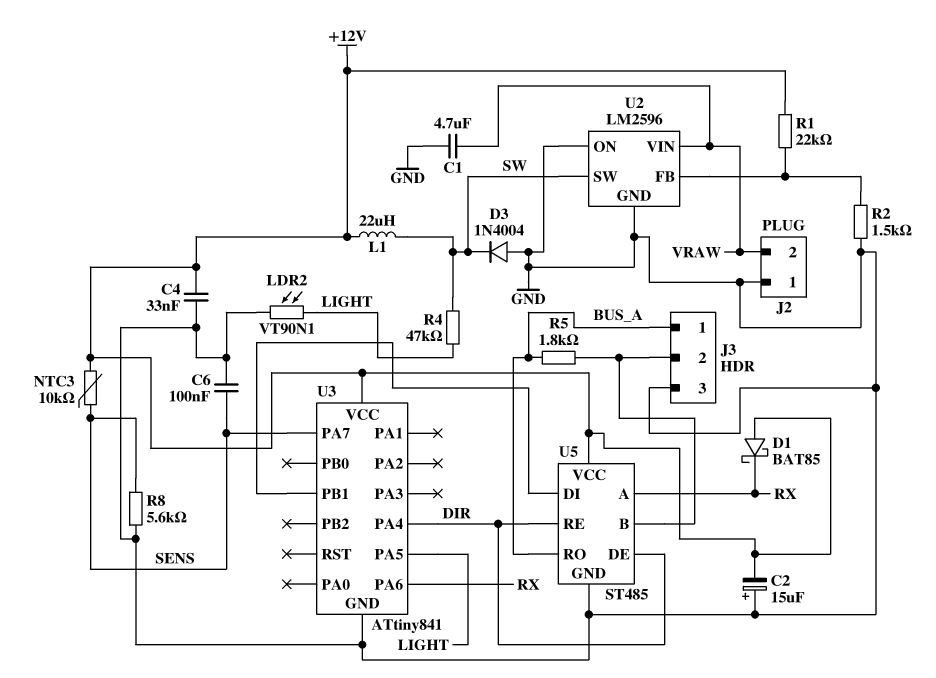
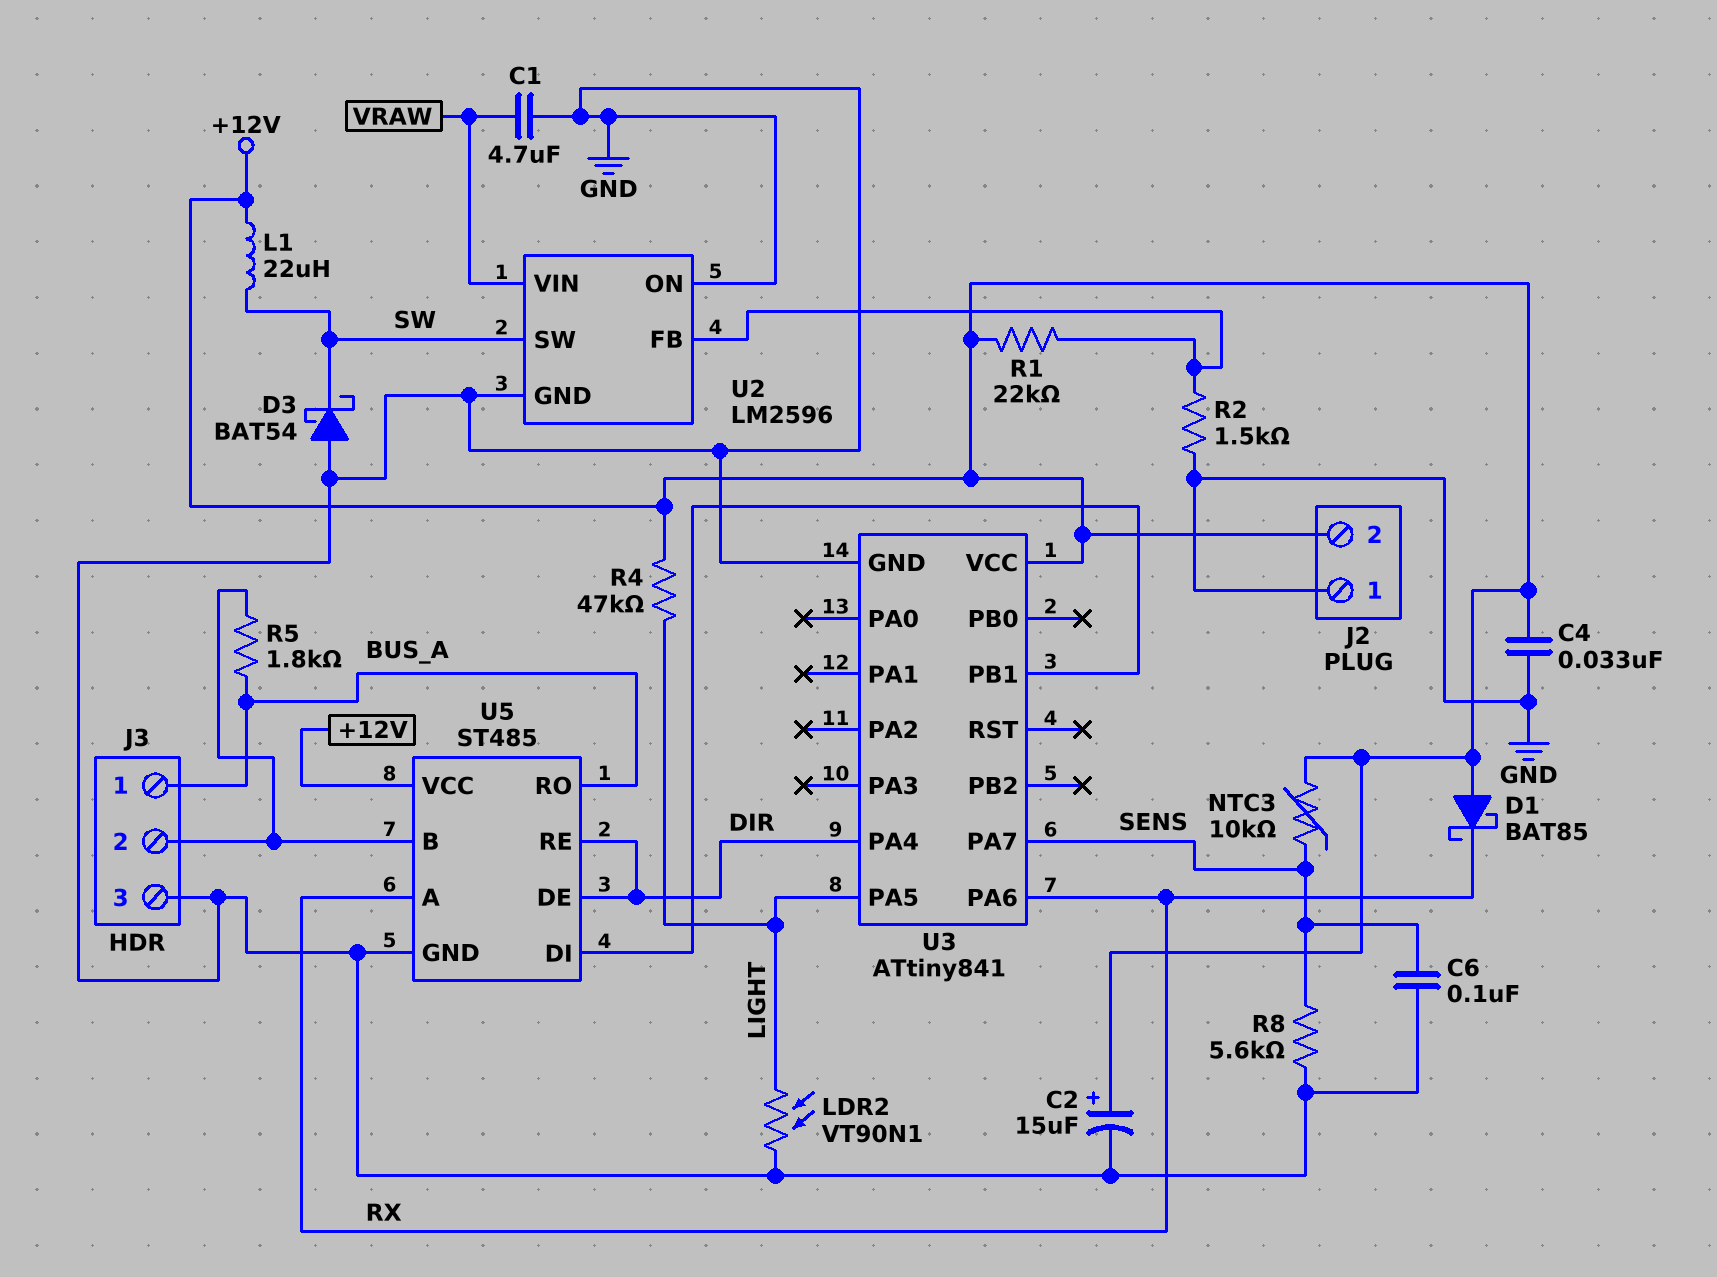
C2: 15uF (plus GND, minus +12V) -> 15uF (plus +12V, minus GND)
D3: diode 1N4004 (A GND, K SW) -> schottky BAT54 (A GND, K SW)
J2 pin 2: VRAW -> +12V
R4: 47k (LIGHT, SW) -> 47k (+12V, LIGHT)

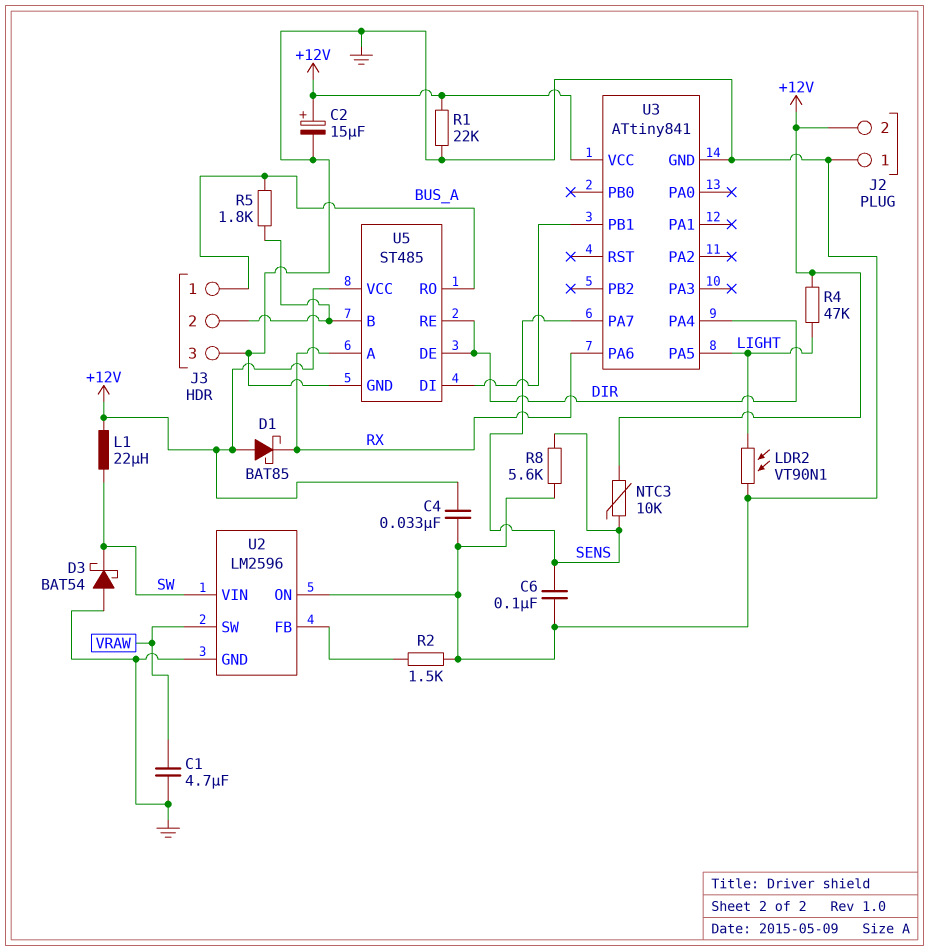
R1: 22k (+12V, U2/FB) -> 22k (+12V, GND)
U2 pin SW: SW -> VRAW
U2 pin VIN: VRAW -> SW

